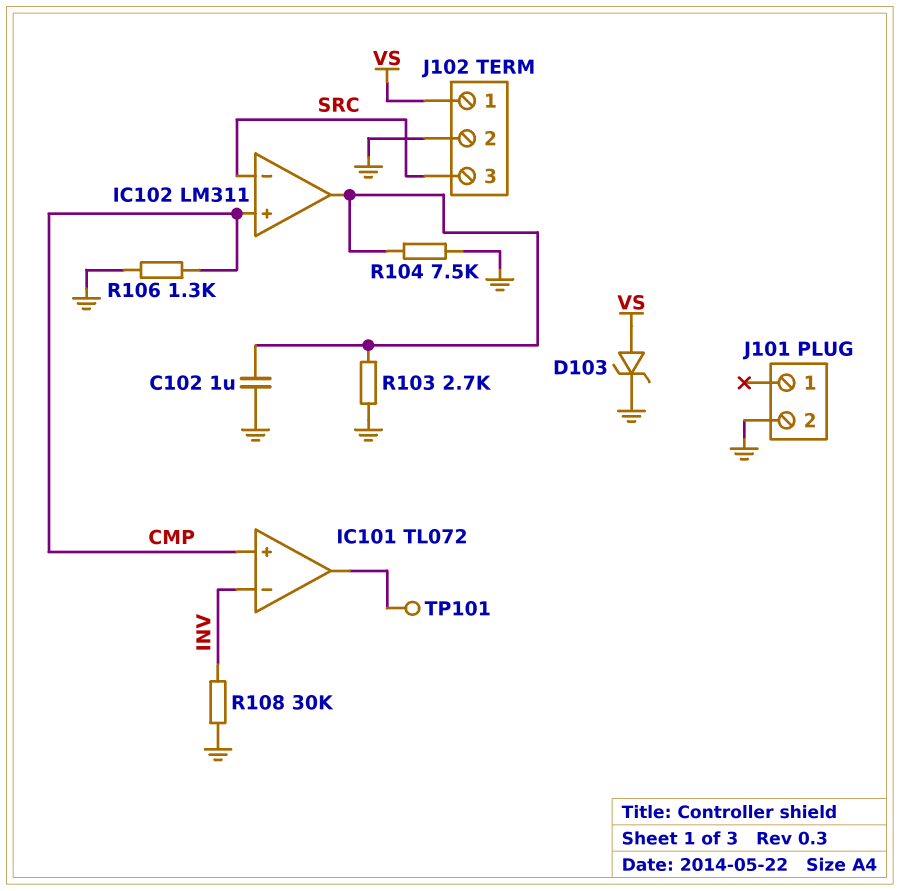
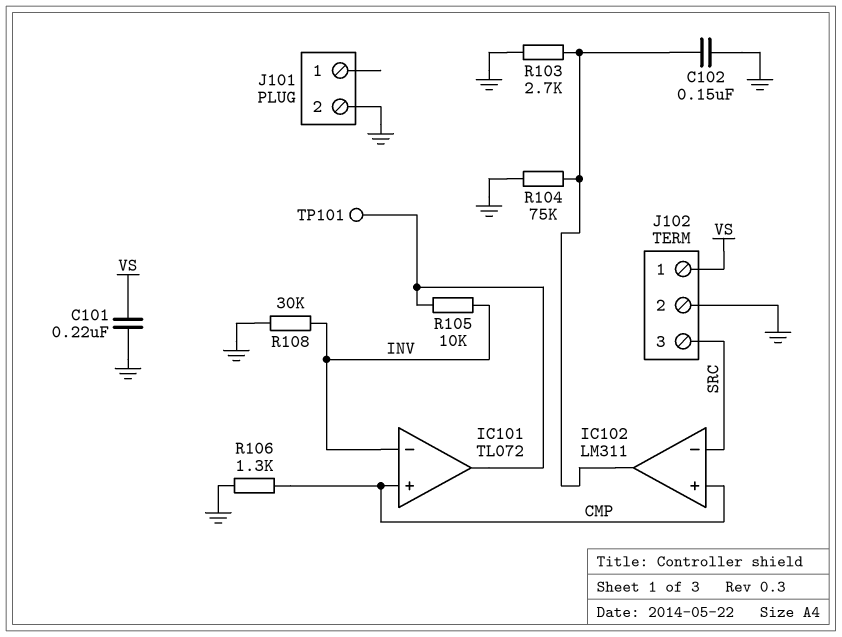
C101: none -> 220nF (GND, VS)
C102: 1uF (GND, IC102/out) -> 150nF (GND, IC102/out)
D103: zener (A VS, K GND) -> none
R104: 7.5k (GND, IC102/out) -> 75k (GND, IC102/out)
R105: none -> 10k (IC101/out, INV)

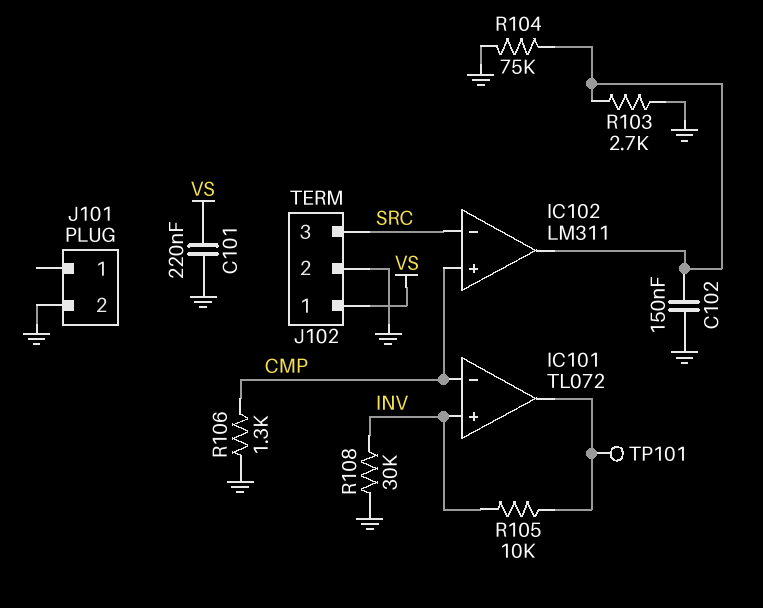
IC101 pin in+: CMP -> INV
IC101 pin in-: INV -> CMP

